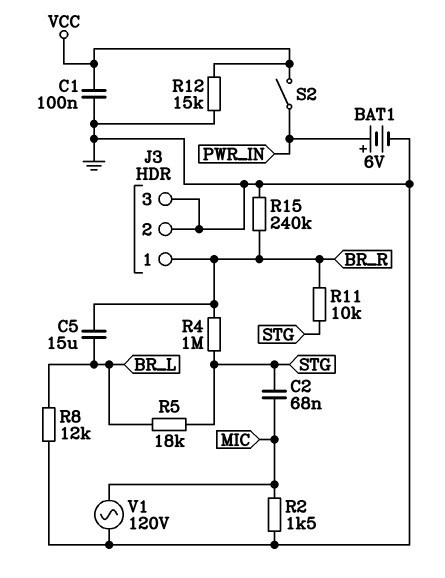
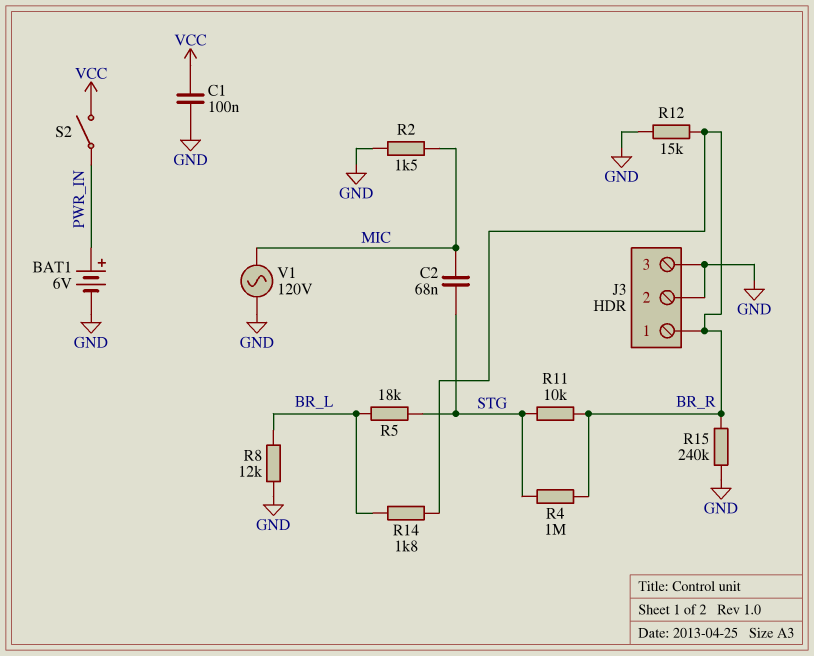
C5: 15uF (BR_L, BR_R) -> none
R12: 15k (GND, VCC) -> 15k (BR_R, GND)
R14: none -> 1.8k (BR_L, BR_R)

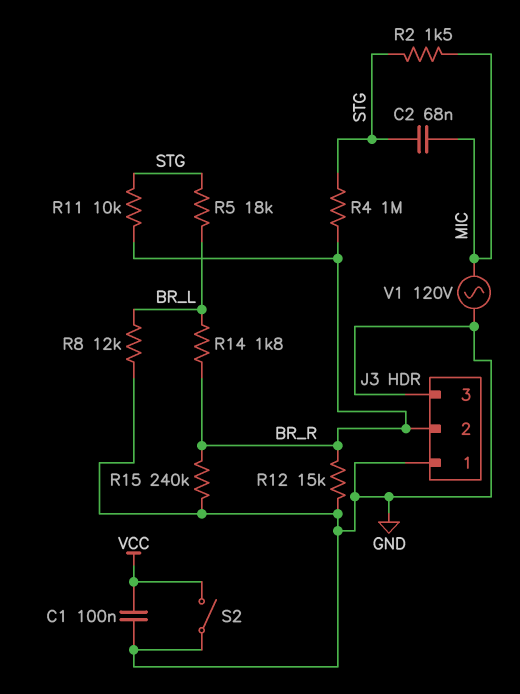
BAT1: 6V (plus PWR_IN, minus GND) -> none
J3 pin 1: BR_R -> GND
J3 pin 2: GND -> BR_R
R2: 1.5k (GND, MIC) -> 1.5k (MIC, STG)
S2: switch (PWR_IN, VCC) -> switch (GND, VCC)

